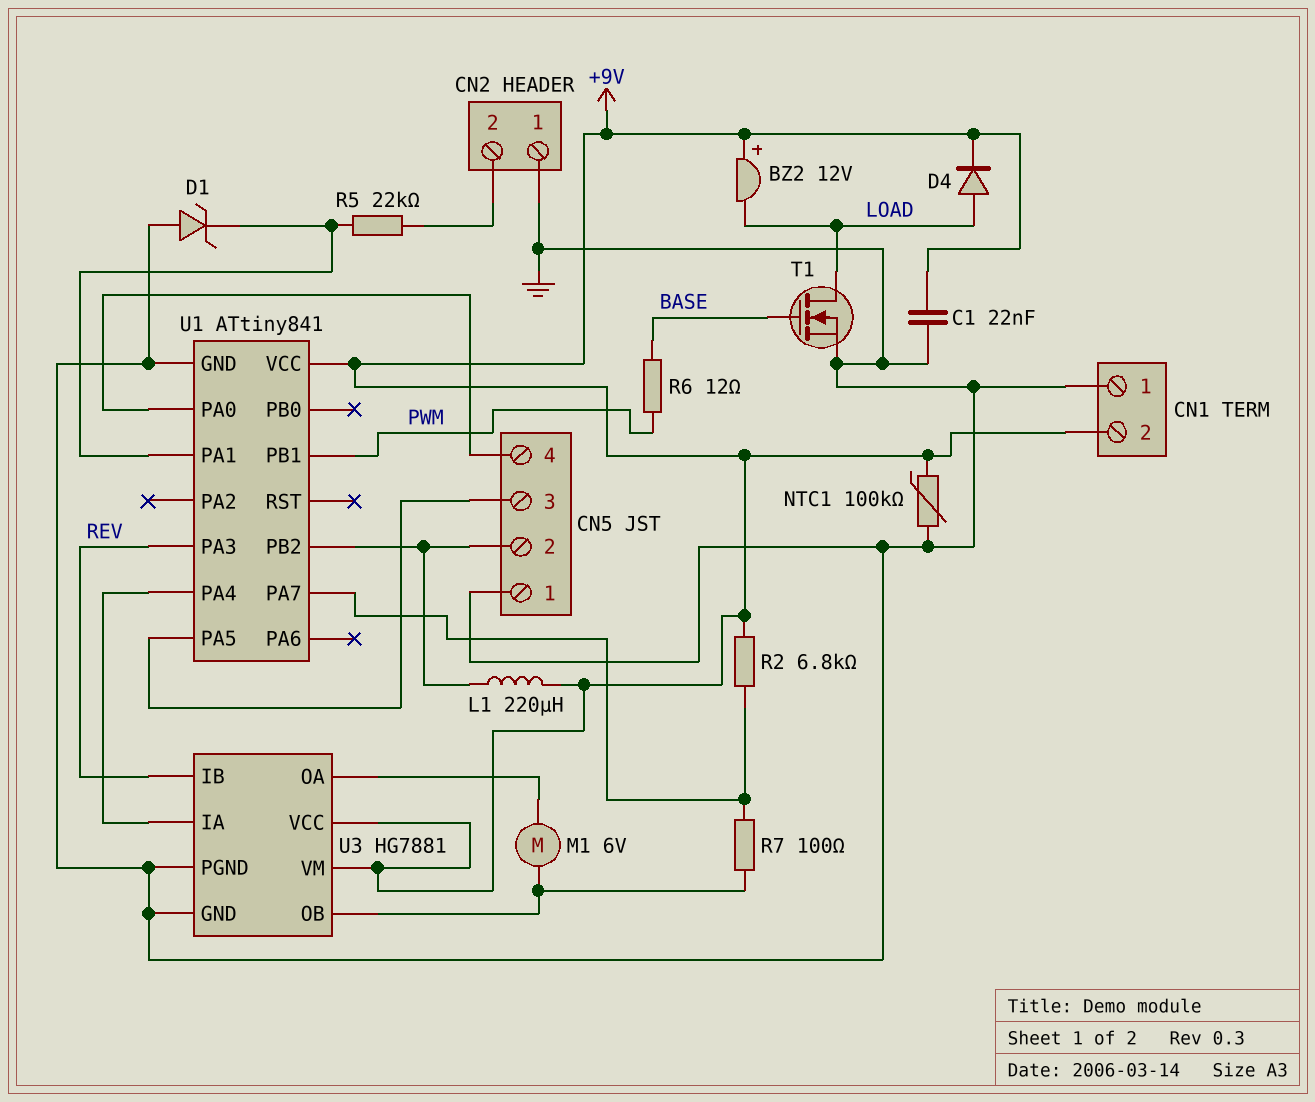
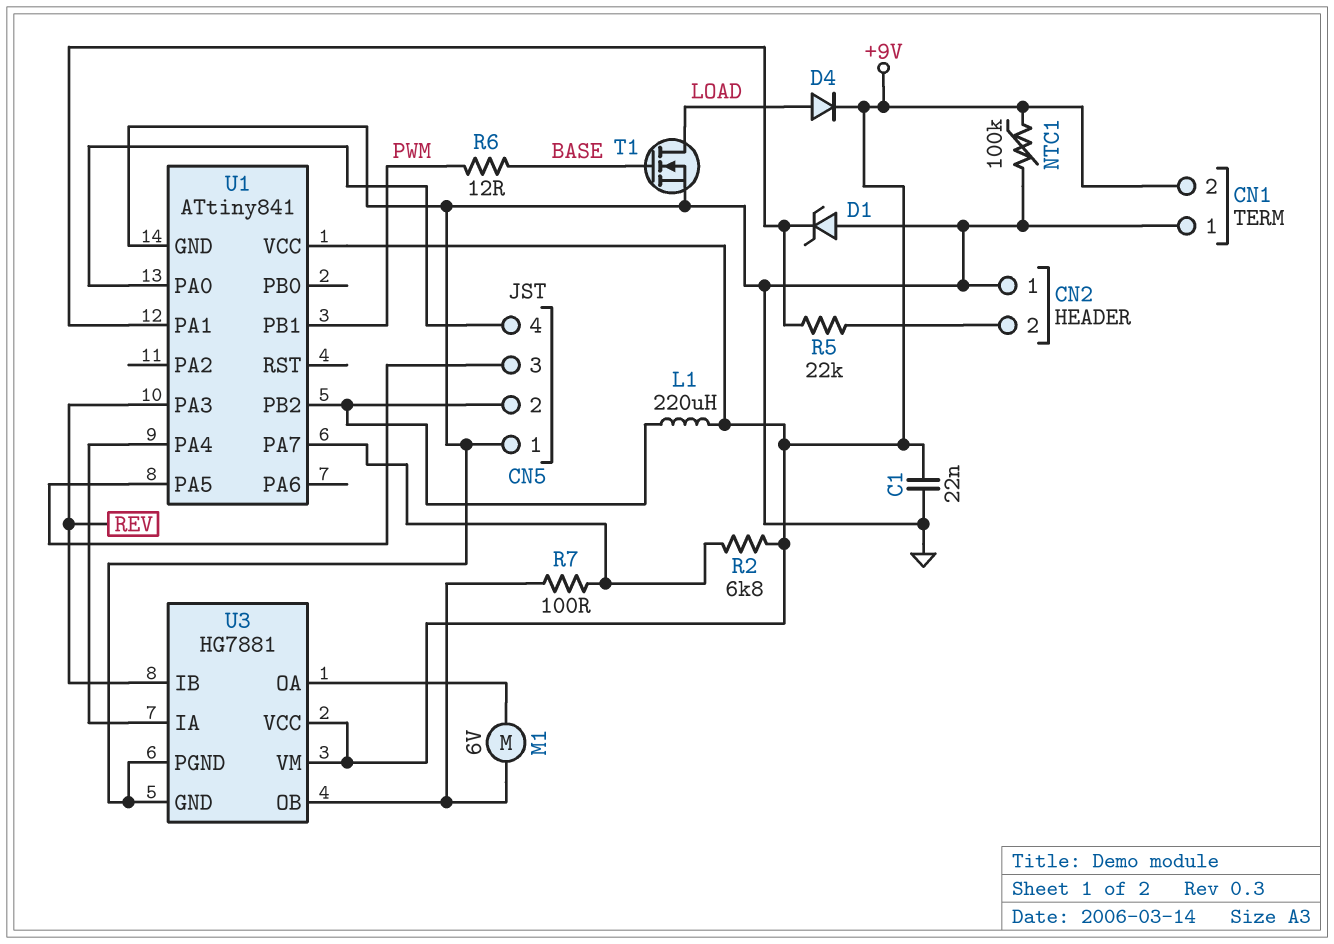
BZ2: buzzer 12V (plus +9V, minus LOAD) -> none

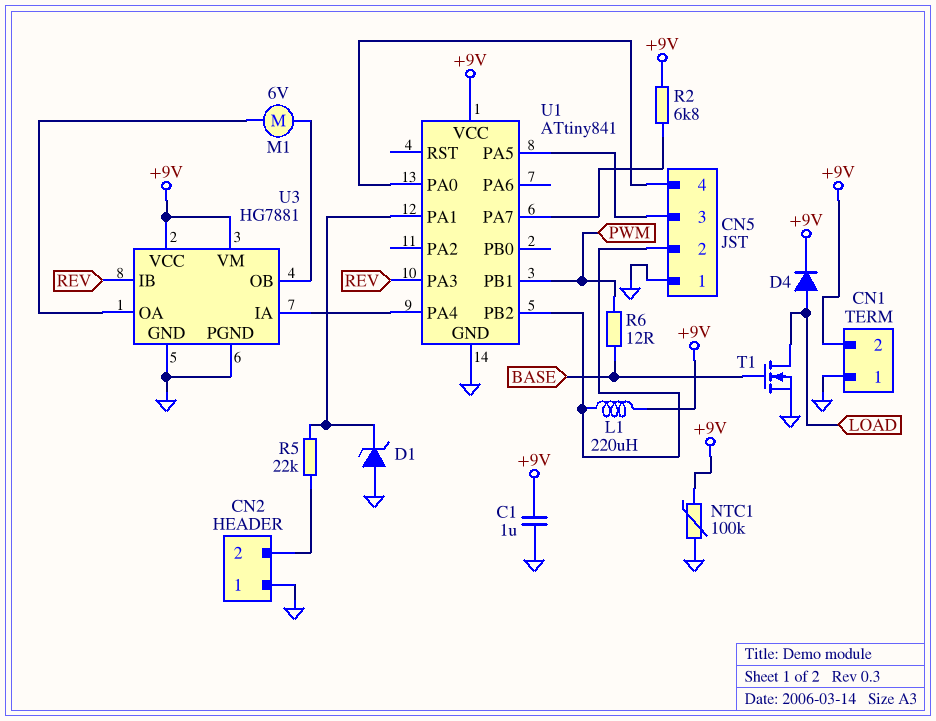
C1: 22nF (+9V, GND) -> 1uF (+9V, GND)
R7: 100 (U1/PA7, U3/OB) -> none

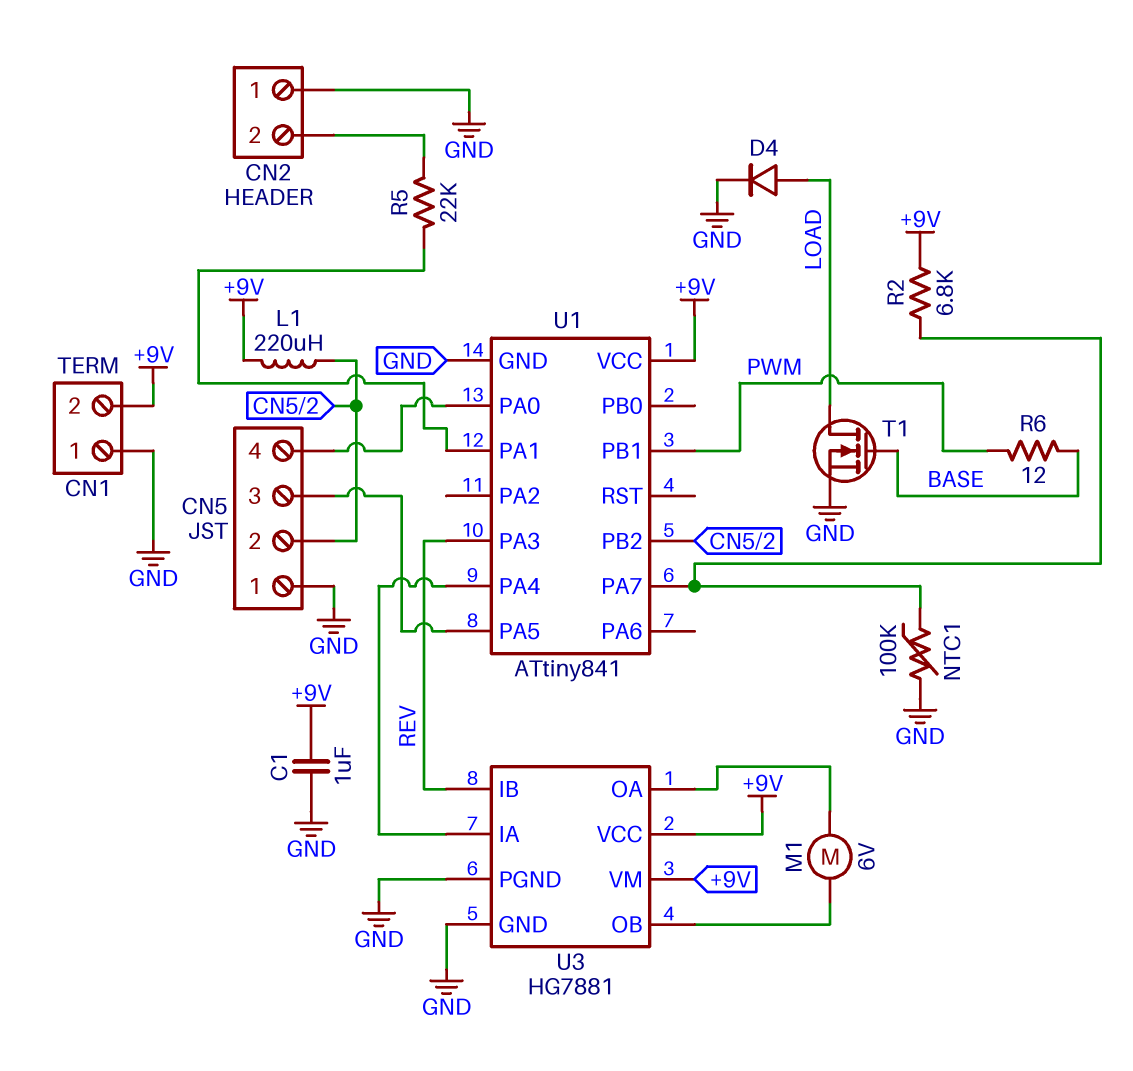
D1: zener (A GND, K U1/PA1) -> none
D4: diode (A LOAD, K +9V) -> diode (A LOAD, K GND)
NTC1: 100k (+9V, GND) -> 100k (GND, U1/PA7)

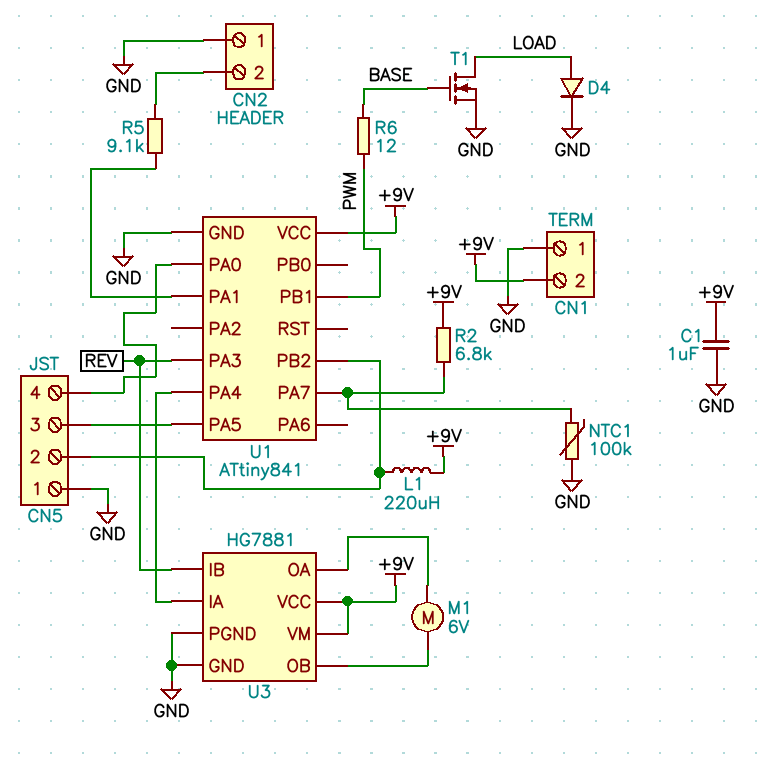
R5: 22k (CN2/2, U1/PA1) -> 9.1k (CN2/2, U1/PA1)

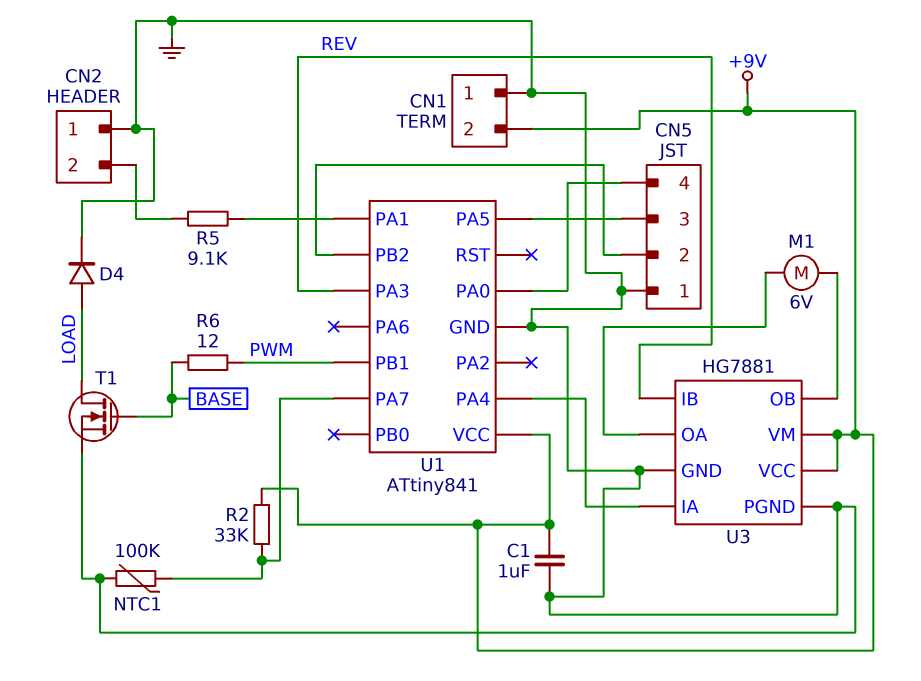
L1: 220uH (+9V, CN5/2) -> none
R2: 6.8k (+9V, U1/PA7) -> 33k (+9V, U1/PA7)

